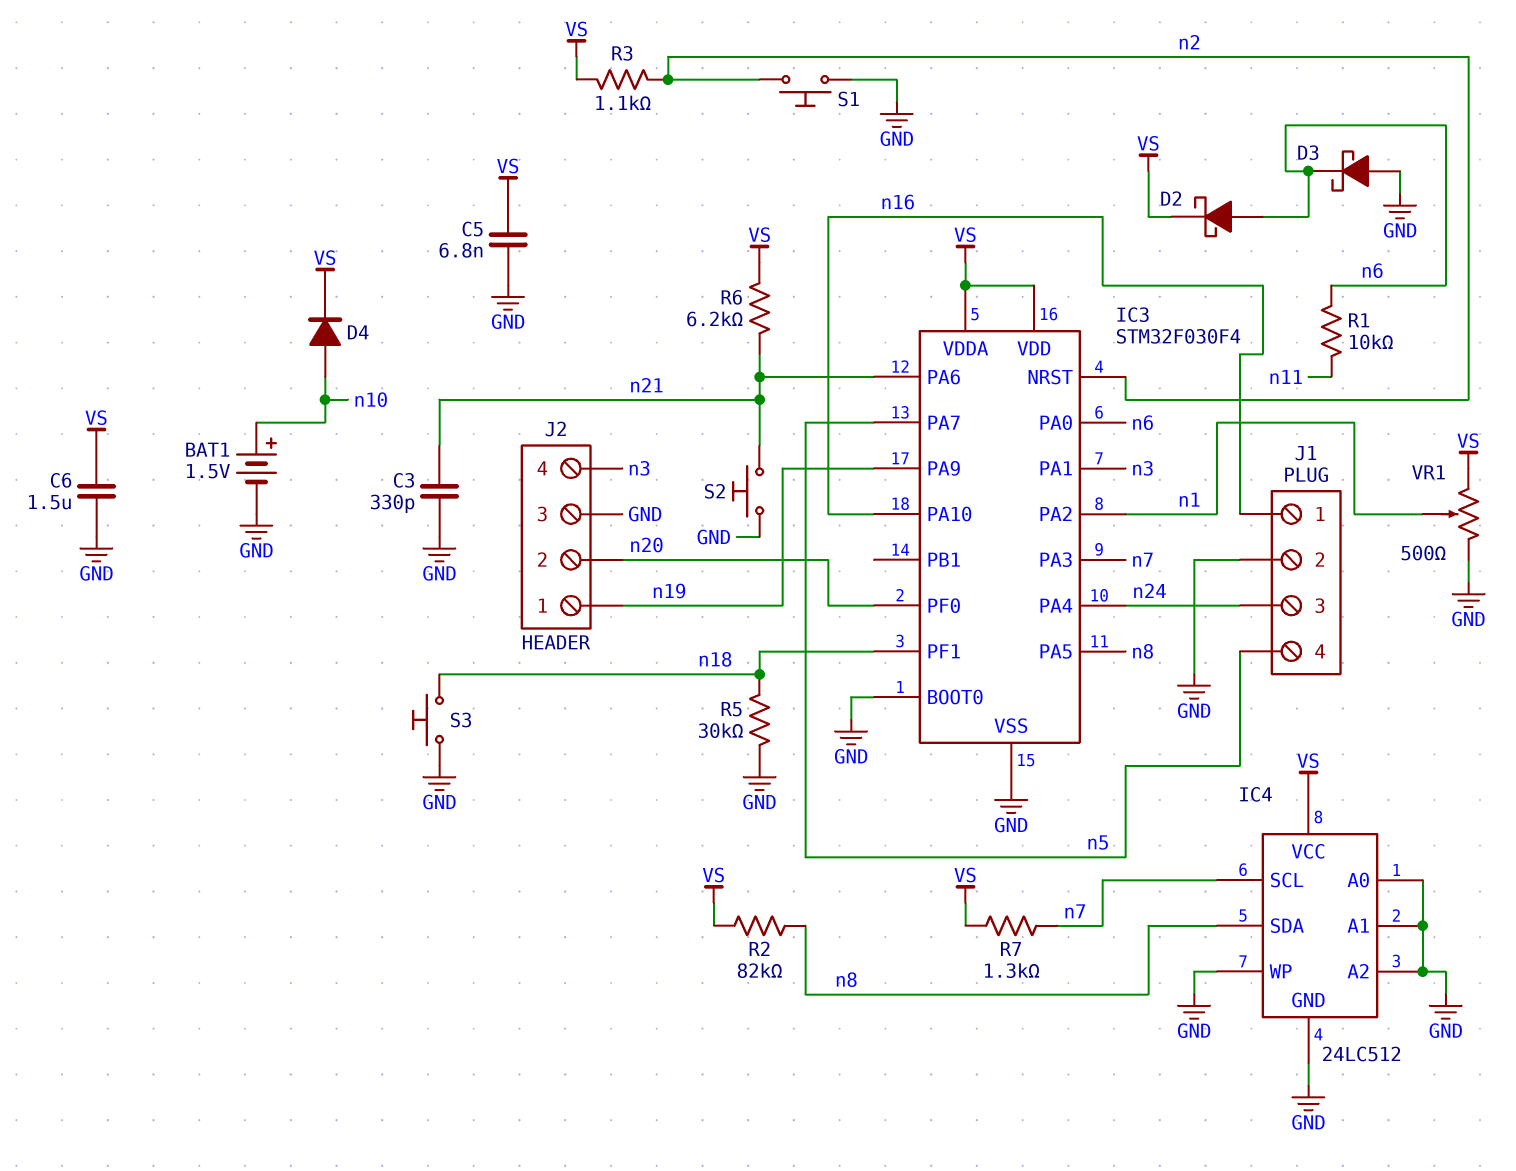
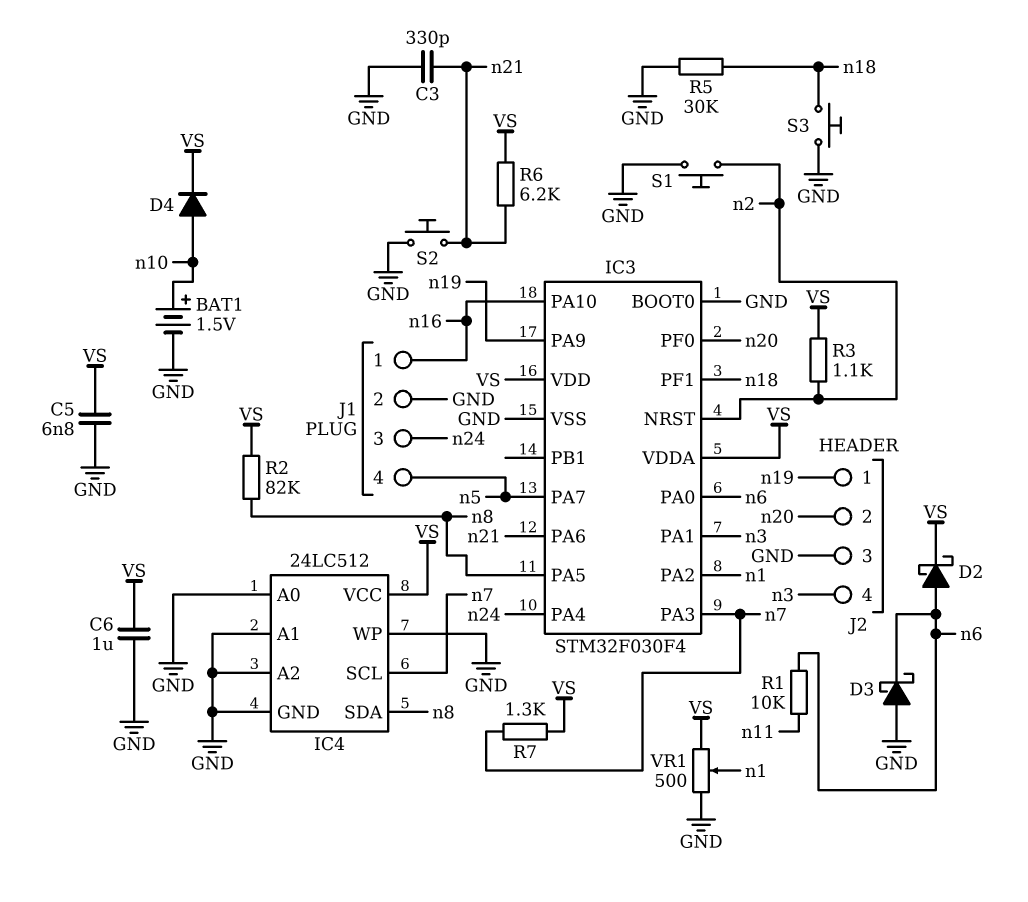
C6: 1.5uF (GND, VS) -> 1uF (GND, VS)

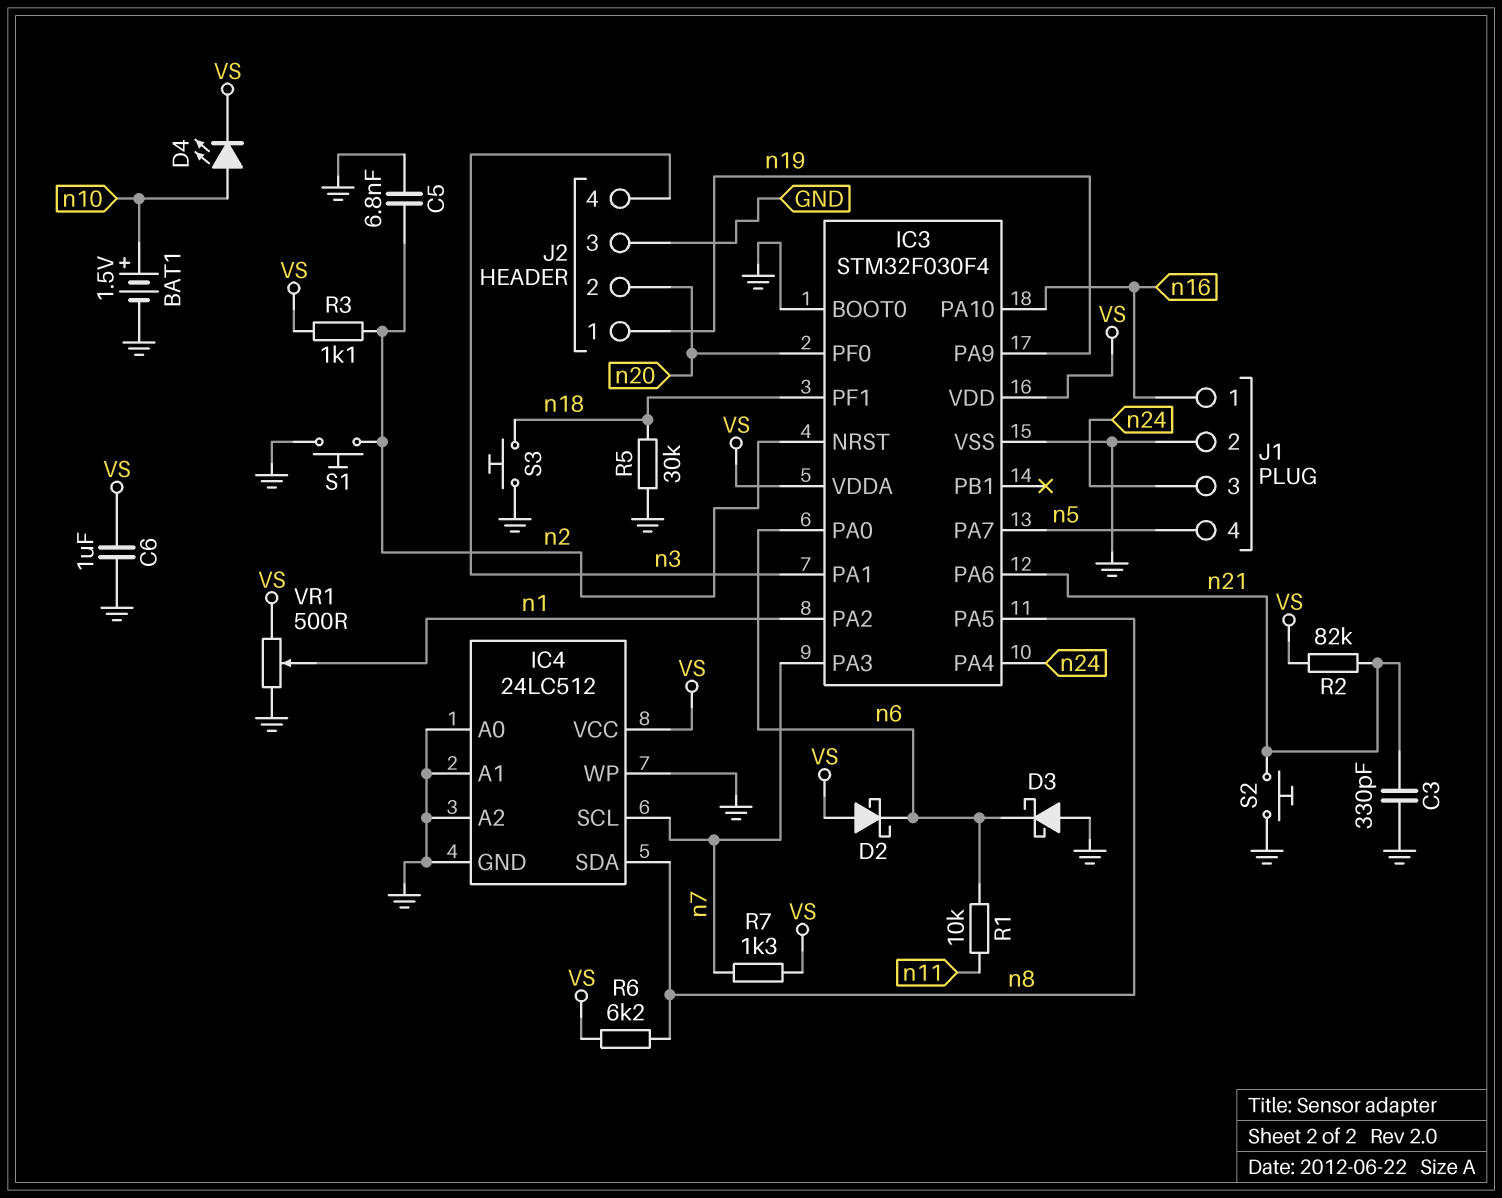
C5: 6.8nF (GND, VS) -> 6.8nF (GND, n2)
D2: schottky (A n6, K VS) -> schottky (A VS, K n6)
D4: diode (A n10, K VS) -> LED (A n10, K VS)
R2: 82k (VS, n8) -> 82k (VS, n21)
R6: 6.2k (VS, n21) -> 6.2k (VS, n8)

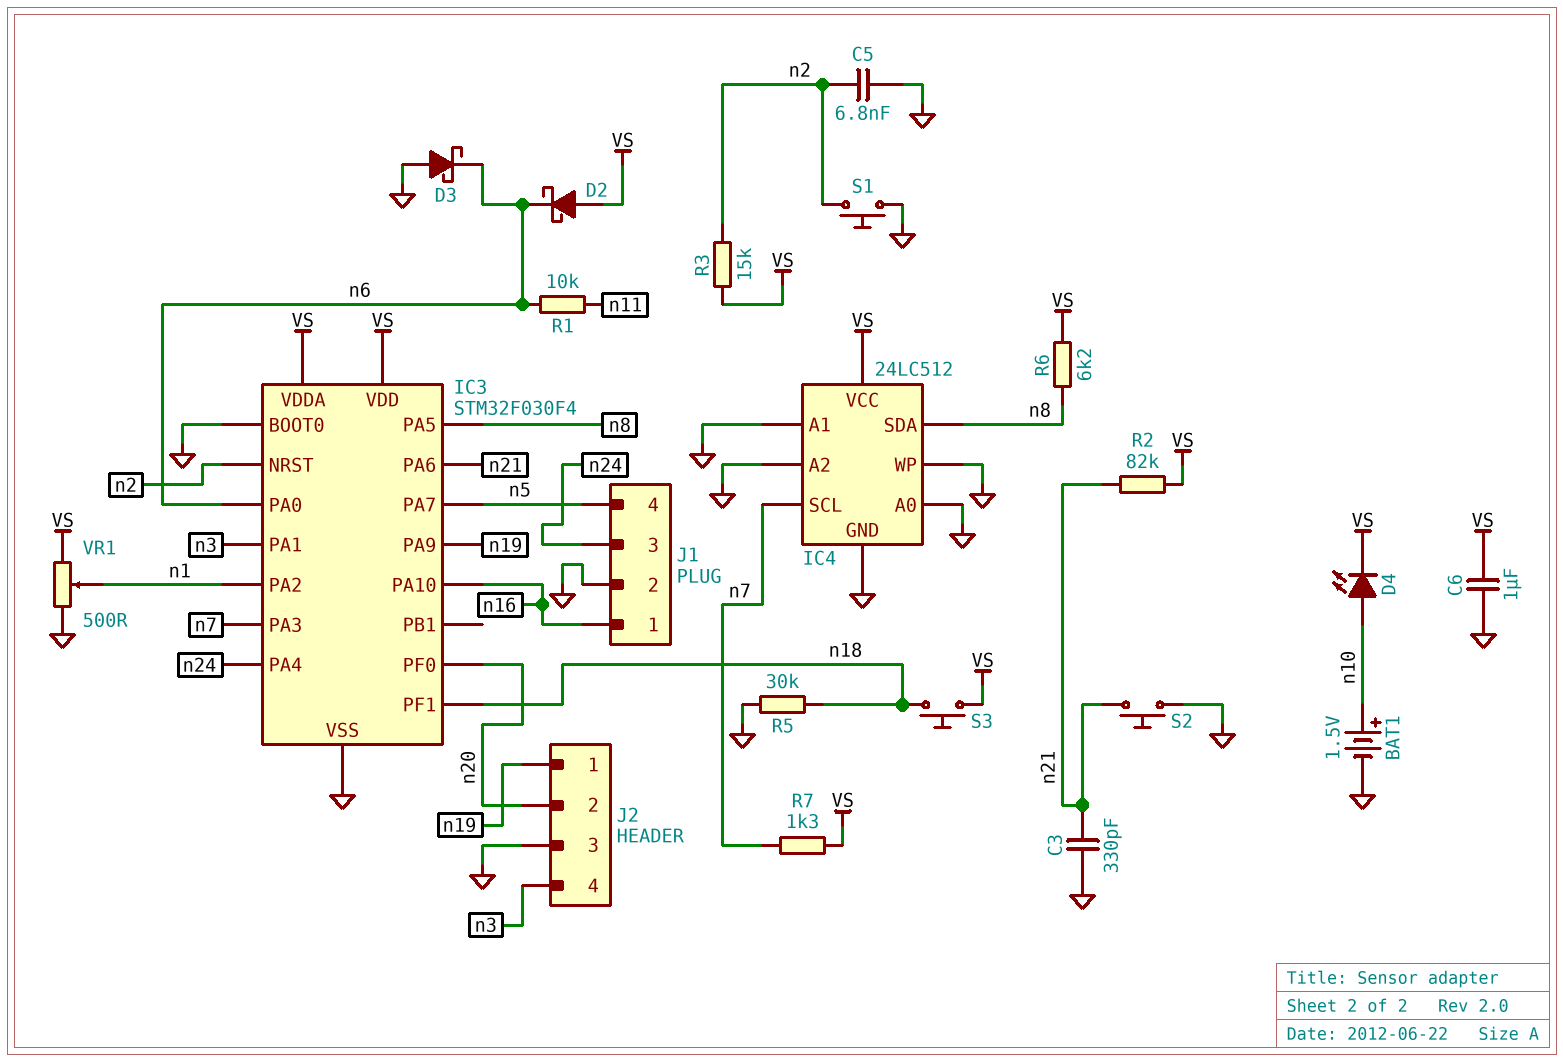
R3: 1.1k (VS, n2) -> 15k (VS, n2)
S3: button (GND, n18) -> button (VS, n18)

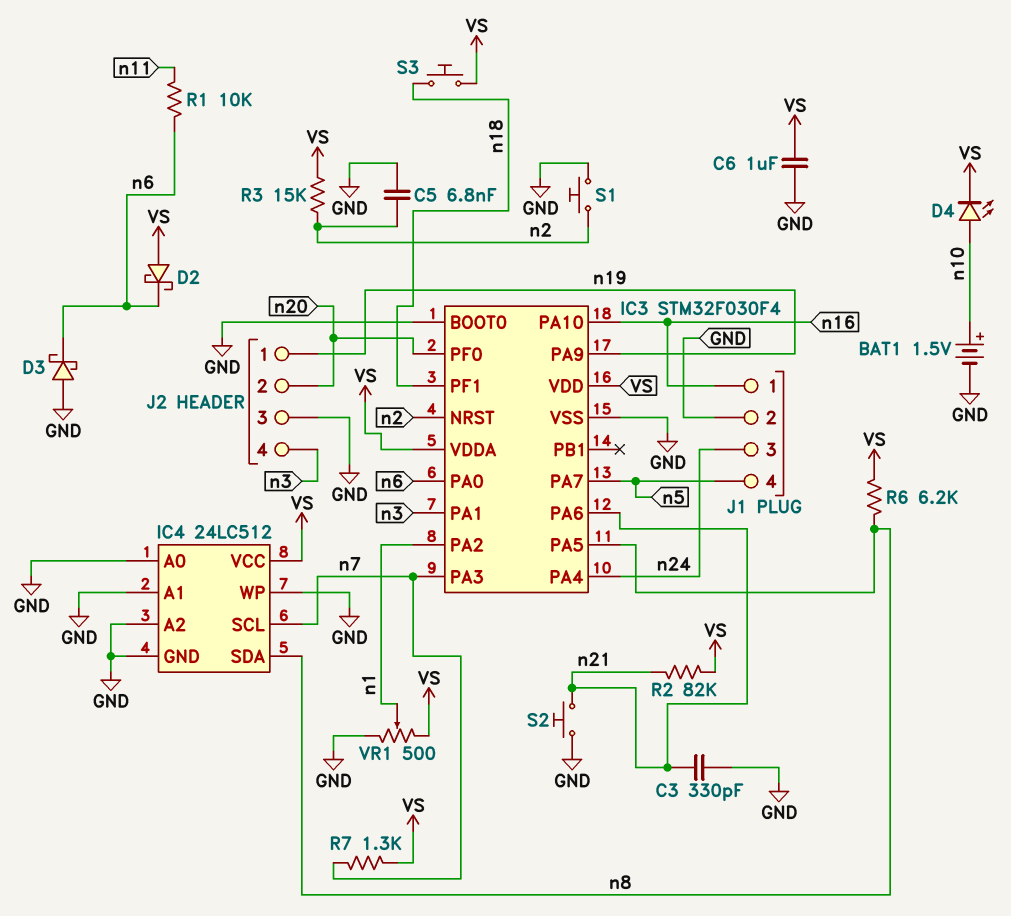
R5: 30k (GND, n18) -> none

